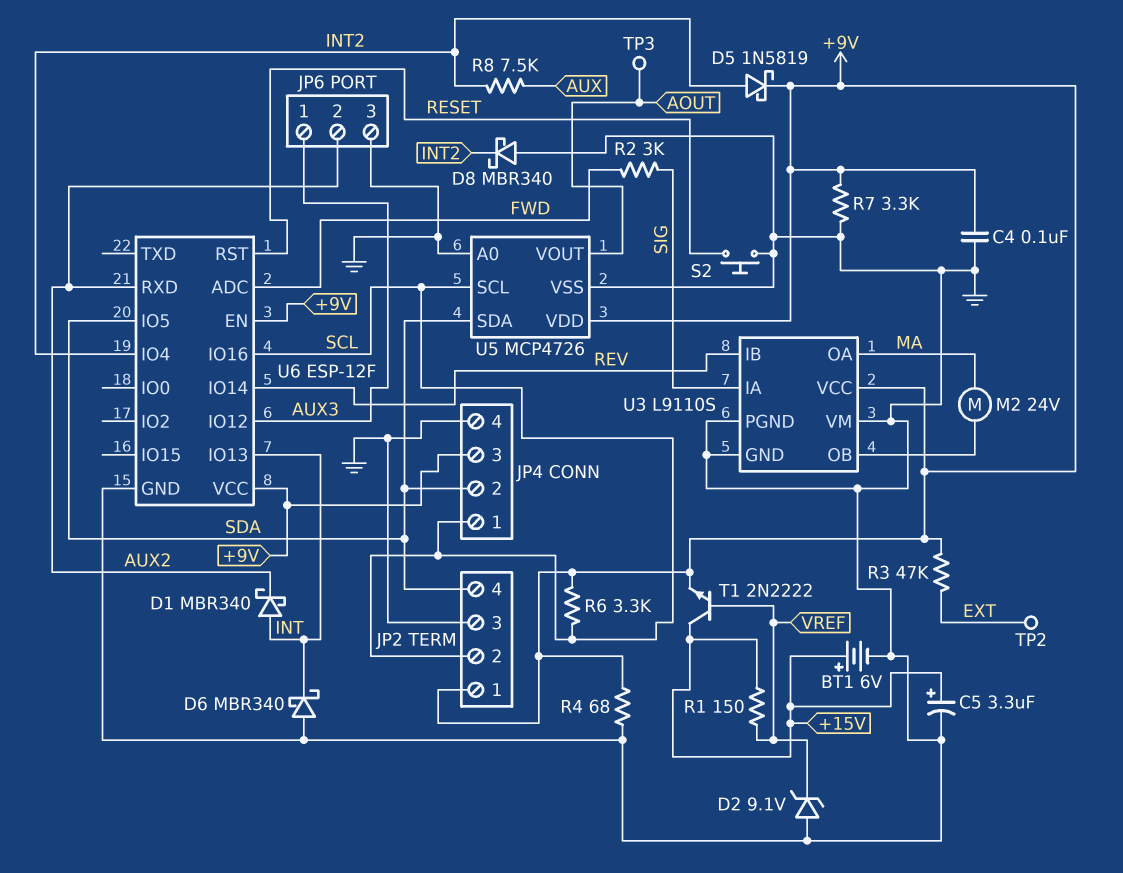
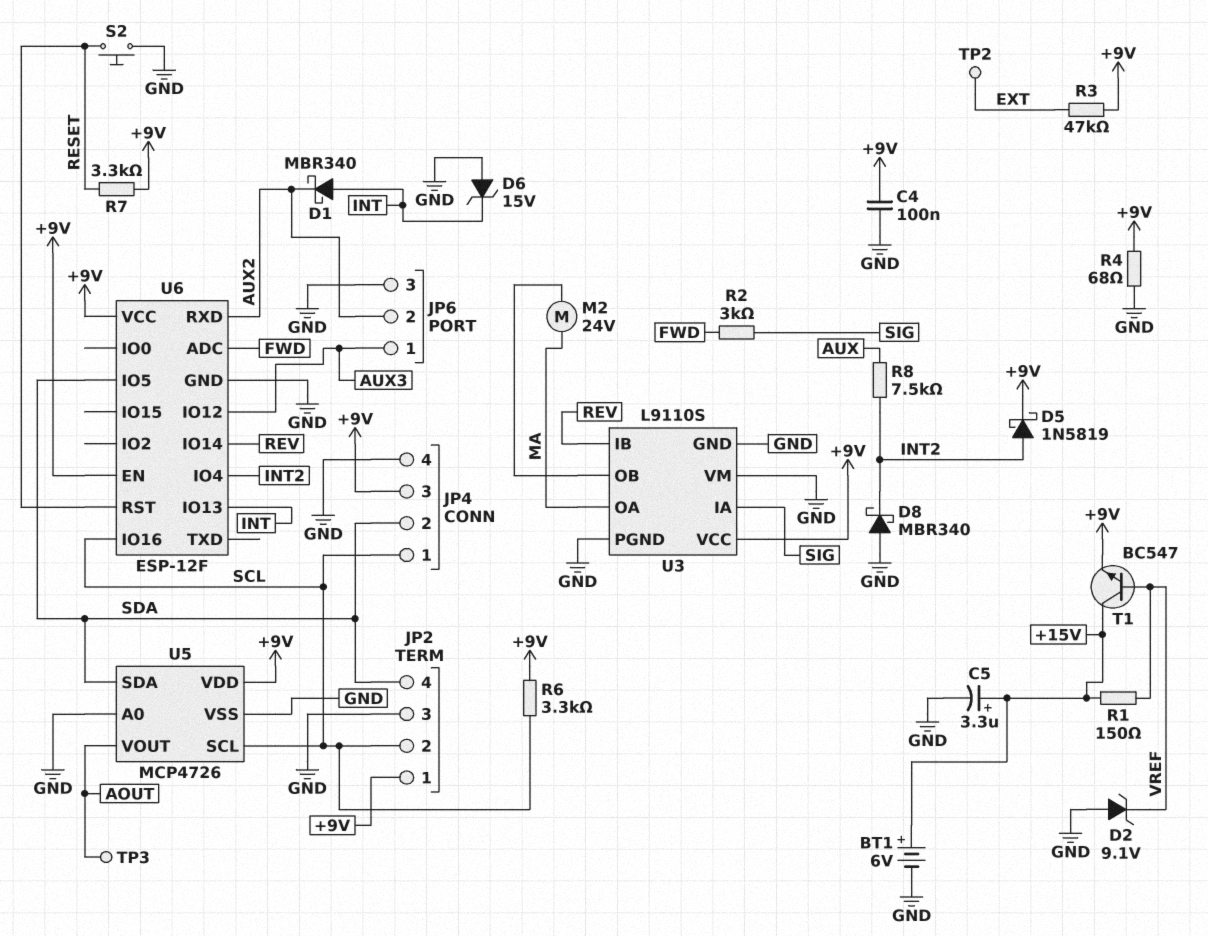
D6: schottky MBR340 (A GND, K INT) -> zener 15V (A GND, K INT)
R7: 3.3k (+9V, GND) -> 3.3k (+9V, RESET)
T1: NPN 2N2222 (B VREF, C +15V, E +9V) -> NPN BC547 (B VREF, C +15V, E +9V)

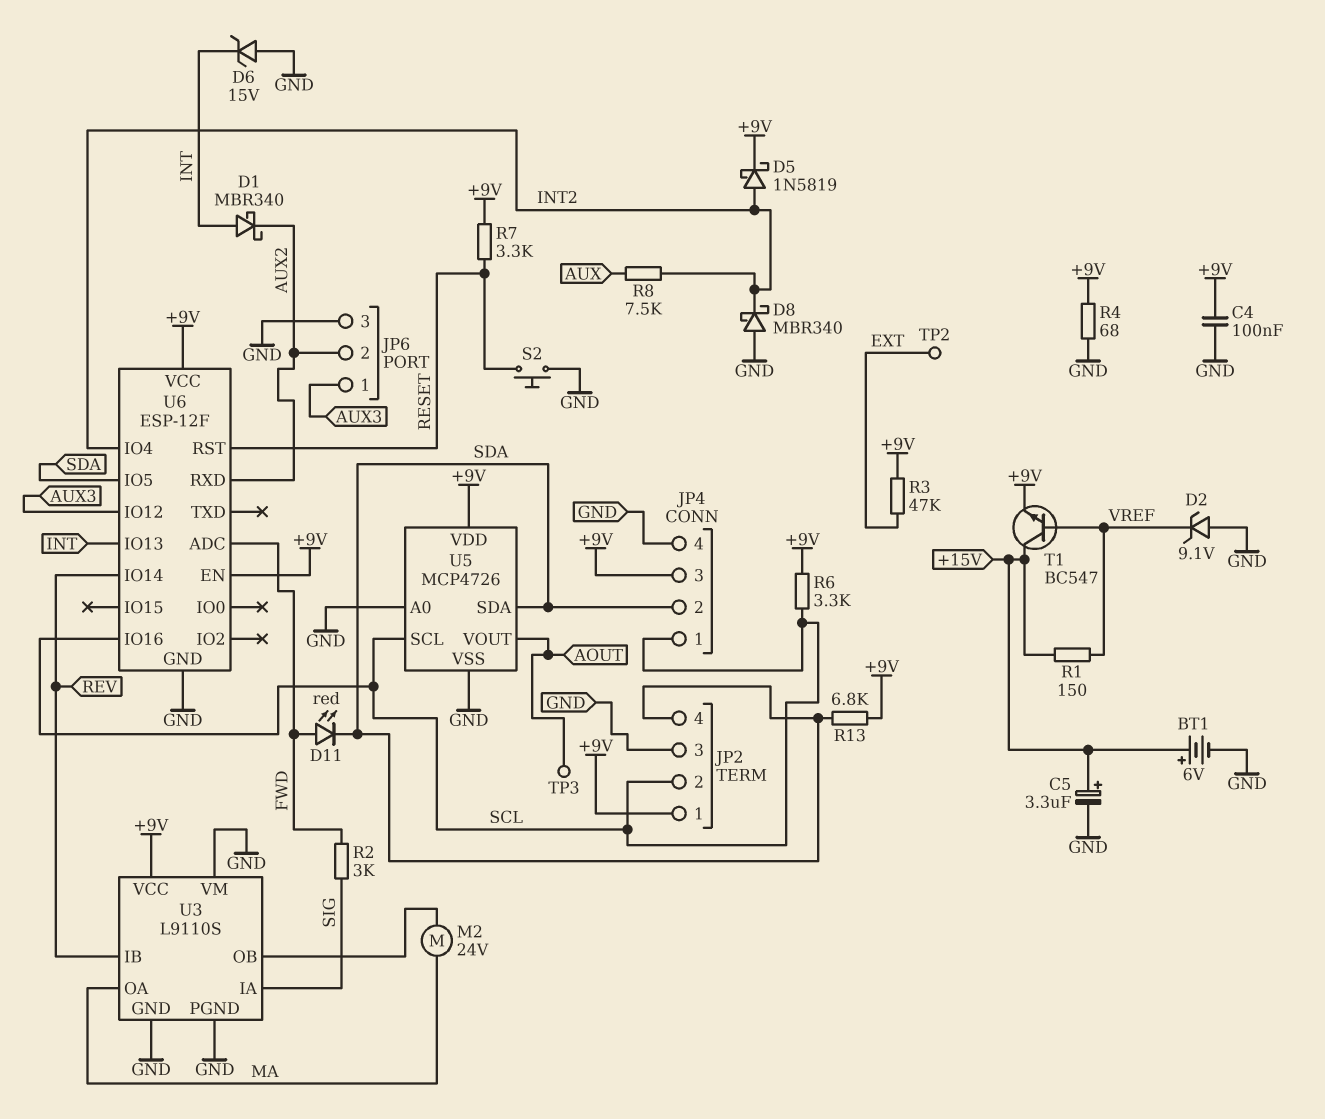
D11: none -> LED red (A FWD, K SDA)
R13: none -> 6.8k (+9V, SDA)

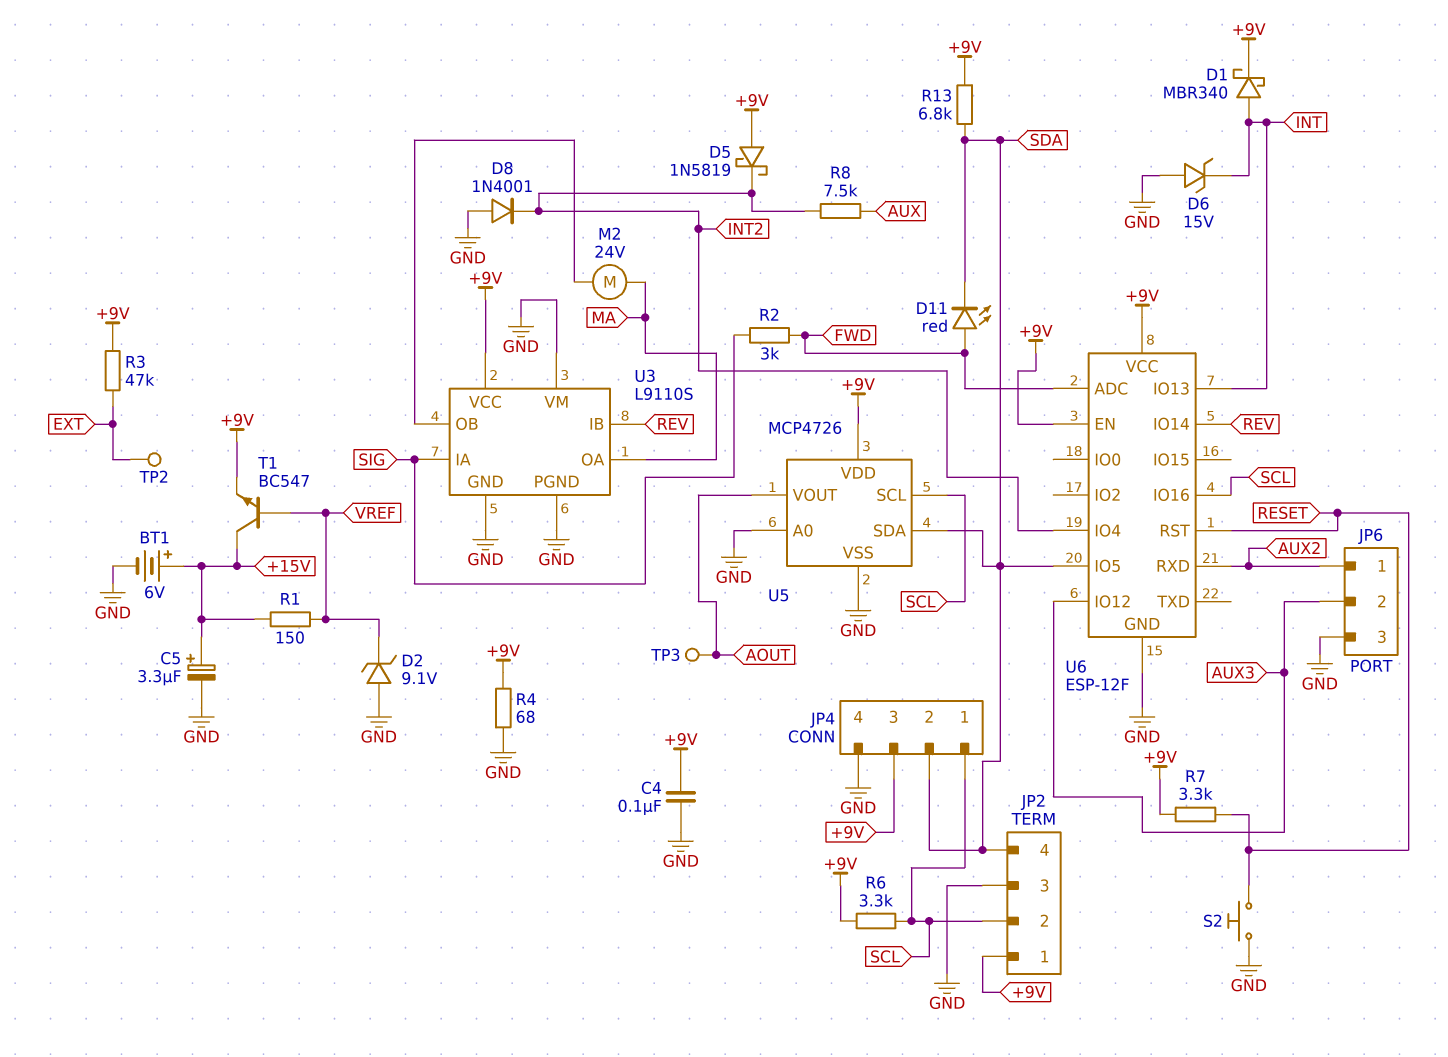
D1: schottky MBR340 (A INT, K AUX2) -> schottky MBR340 (A INT, K +9V)
D5: schottky 1N5819 (A INT2, K +9V) -> schottky 1N5819 (A +9V, K INT2)
D8: schottky MBR340 (A GND, K INT2) -> diode 1N4001 (A GND, K INT2)
JP6 pin 1: AUX3 -> AUX2
JP6 pin 2: AUX2 -> AUX3

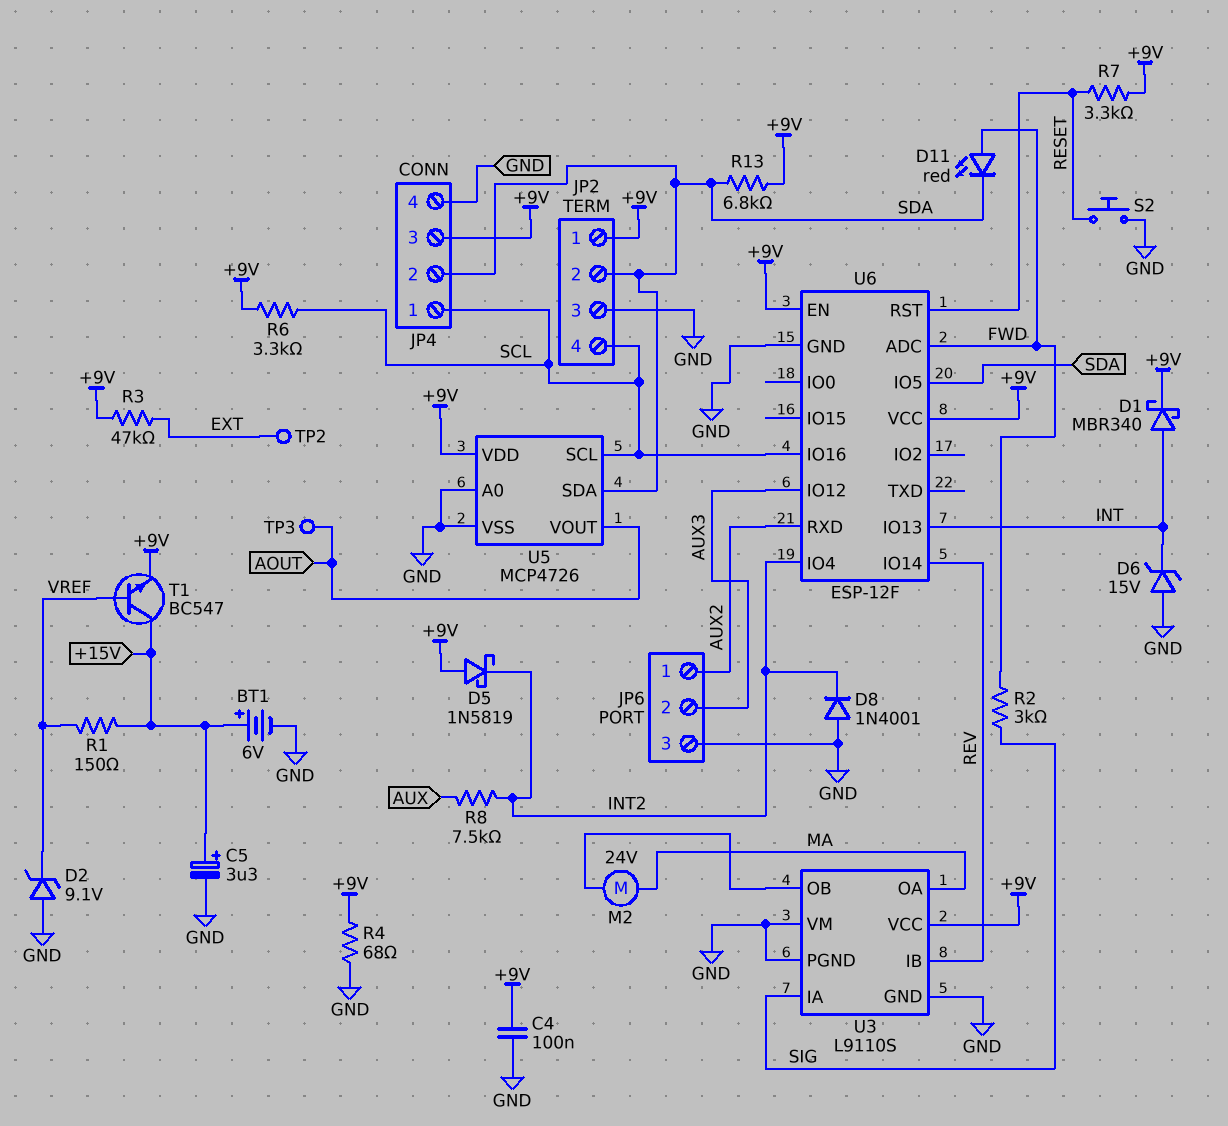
JP2 pin 2: SCL -> SDA
JP2 pin 4: SDA -> SCL

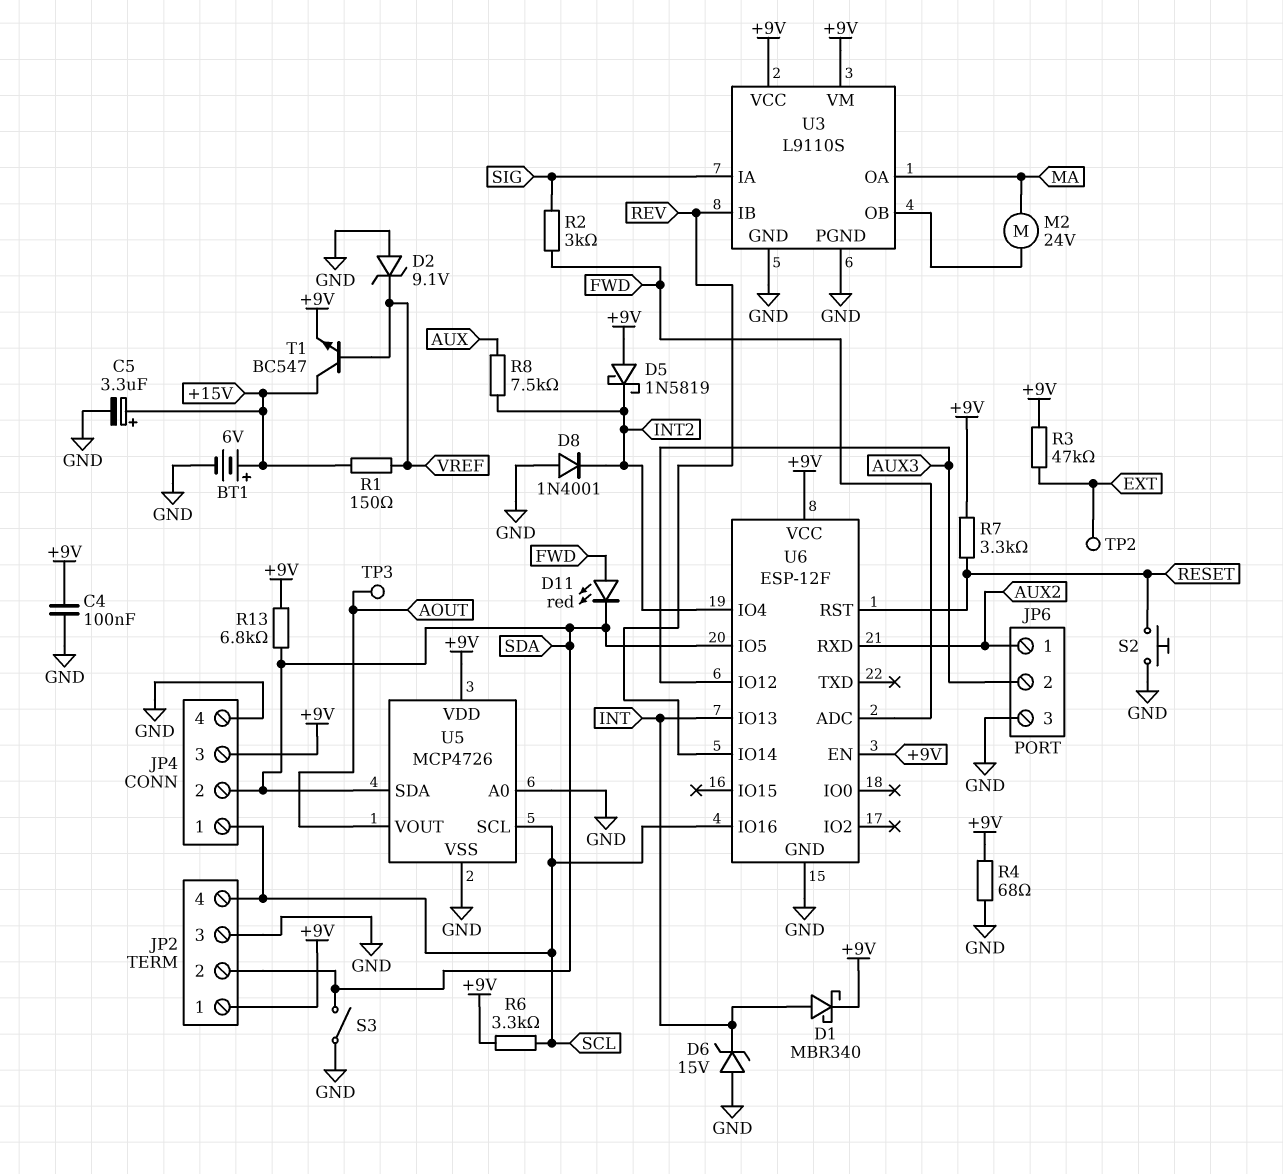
S3: none -> switch (GND, SDA)
U3 pin VM: GND -> +9V

